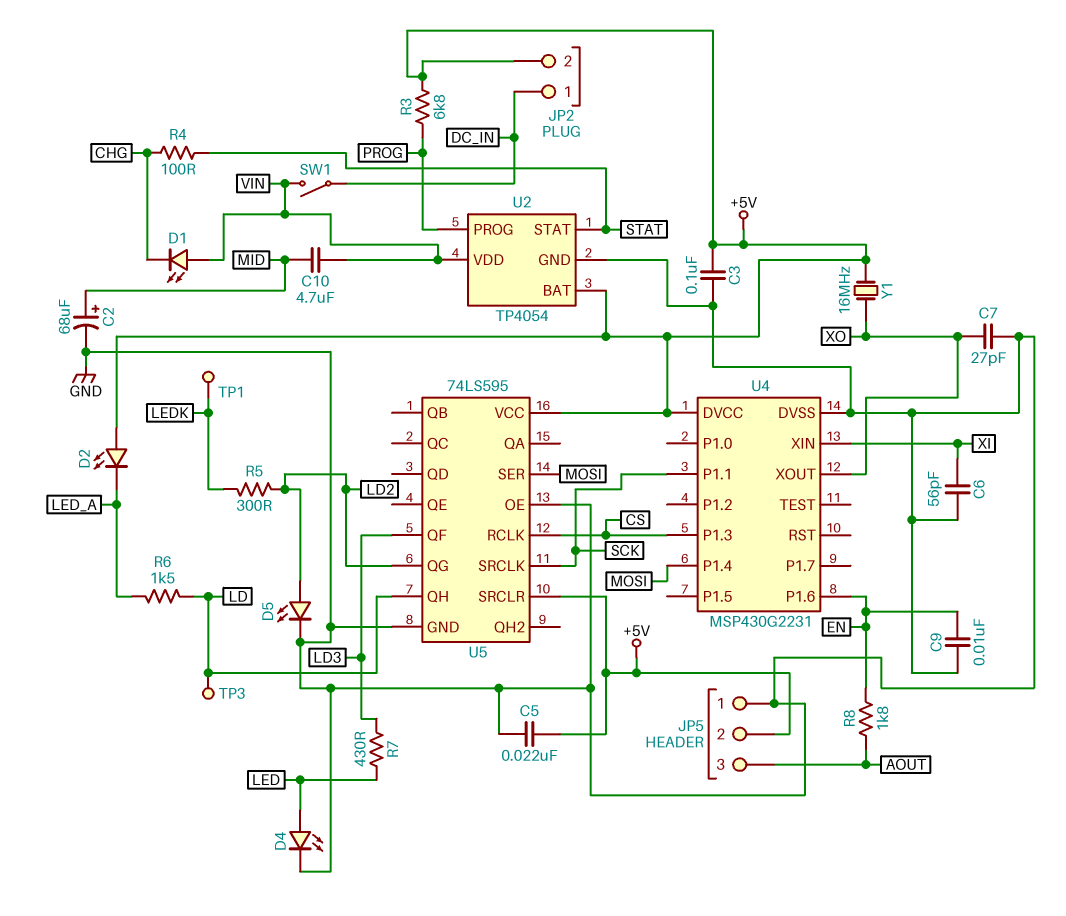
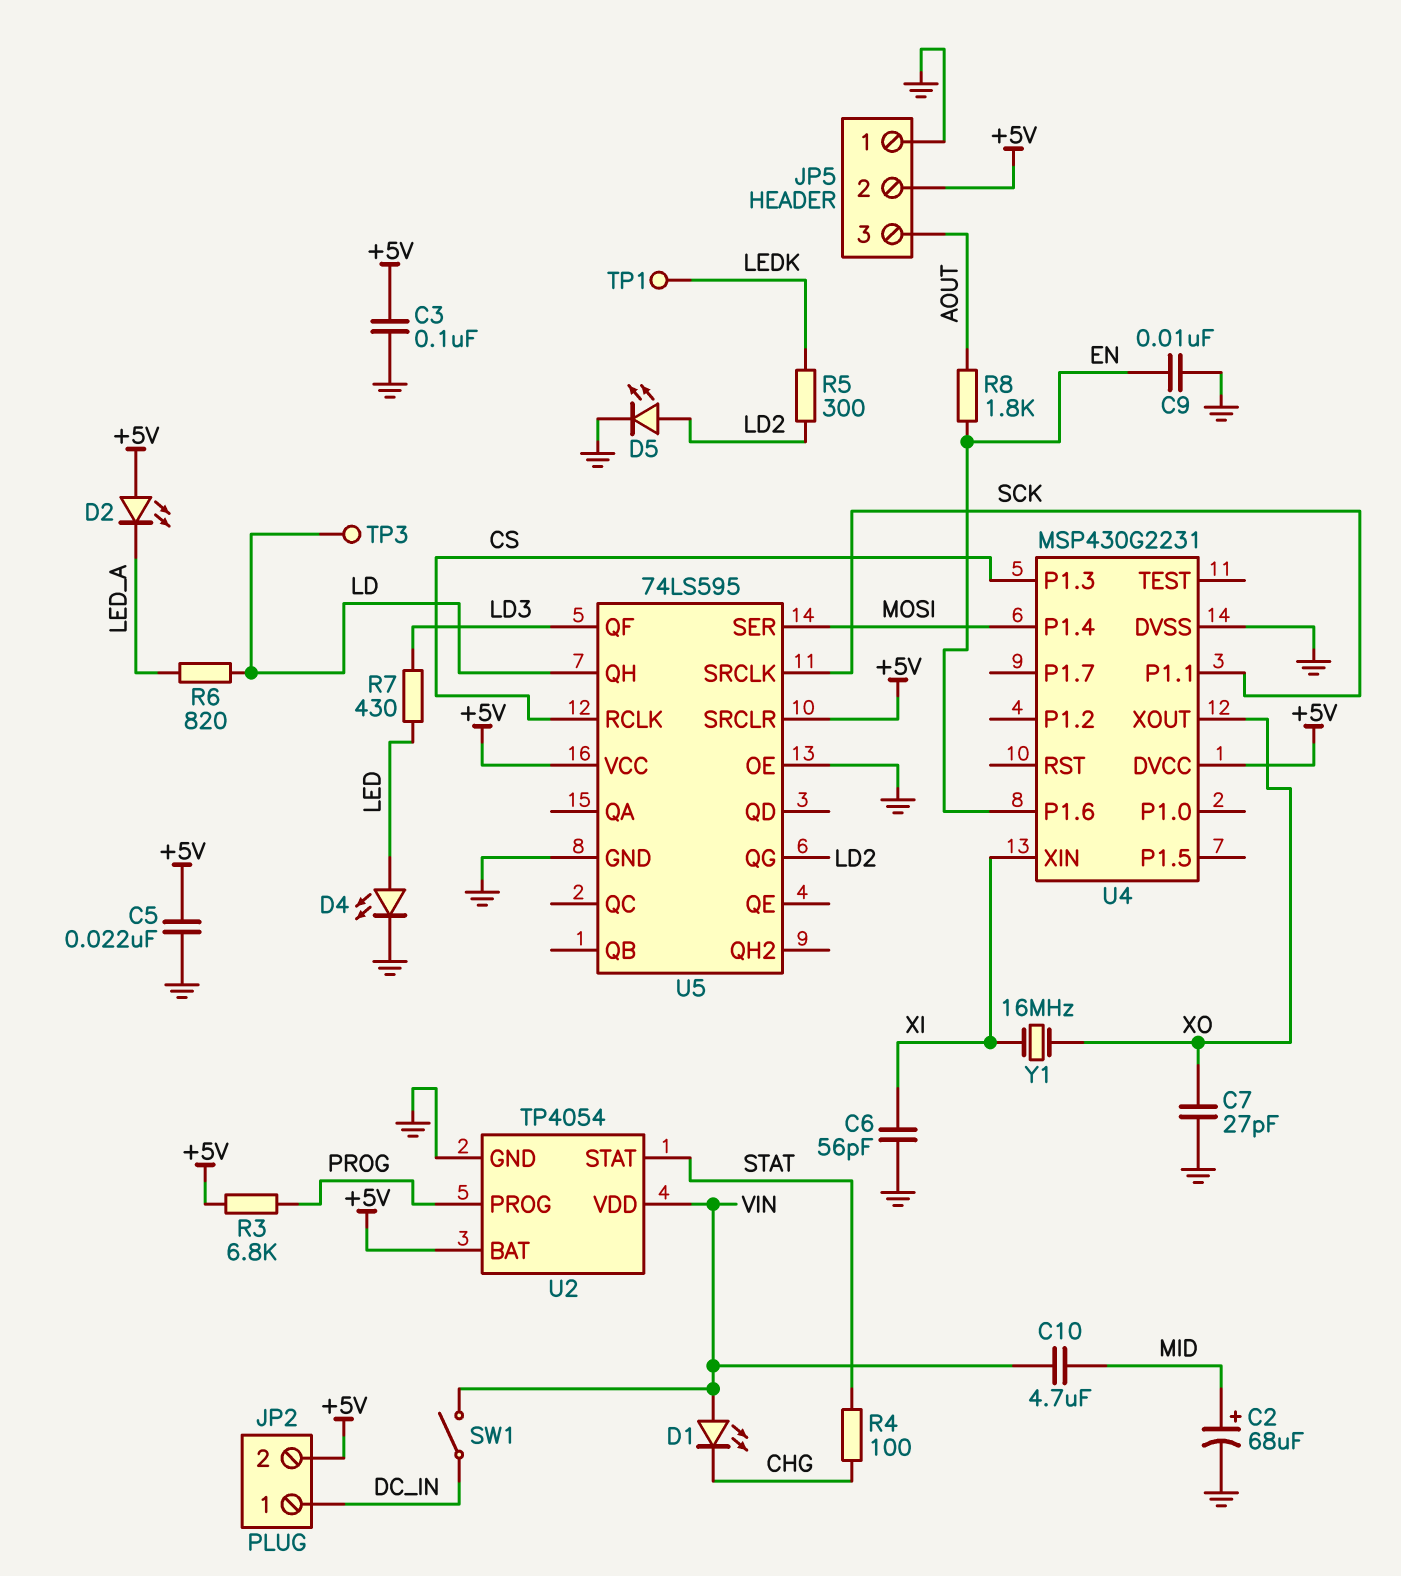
R6: 1.5k (LD, LED_A) -> 820 (LD, LED_A)
Y1: 16MHz (+5V, XO) -> 16MHz (XI, XO)

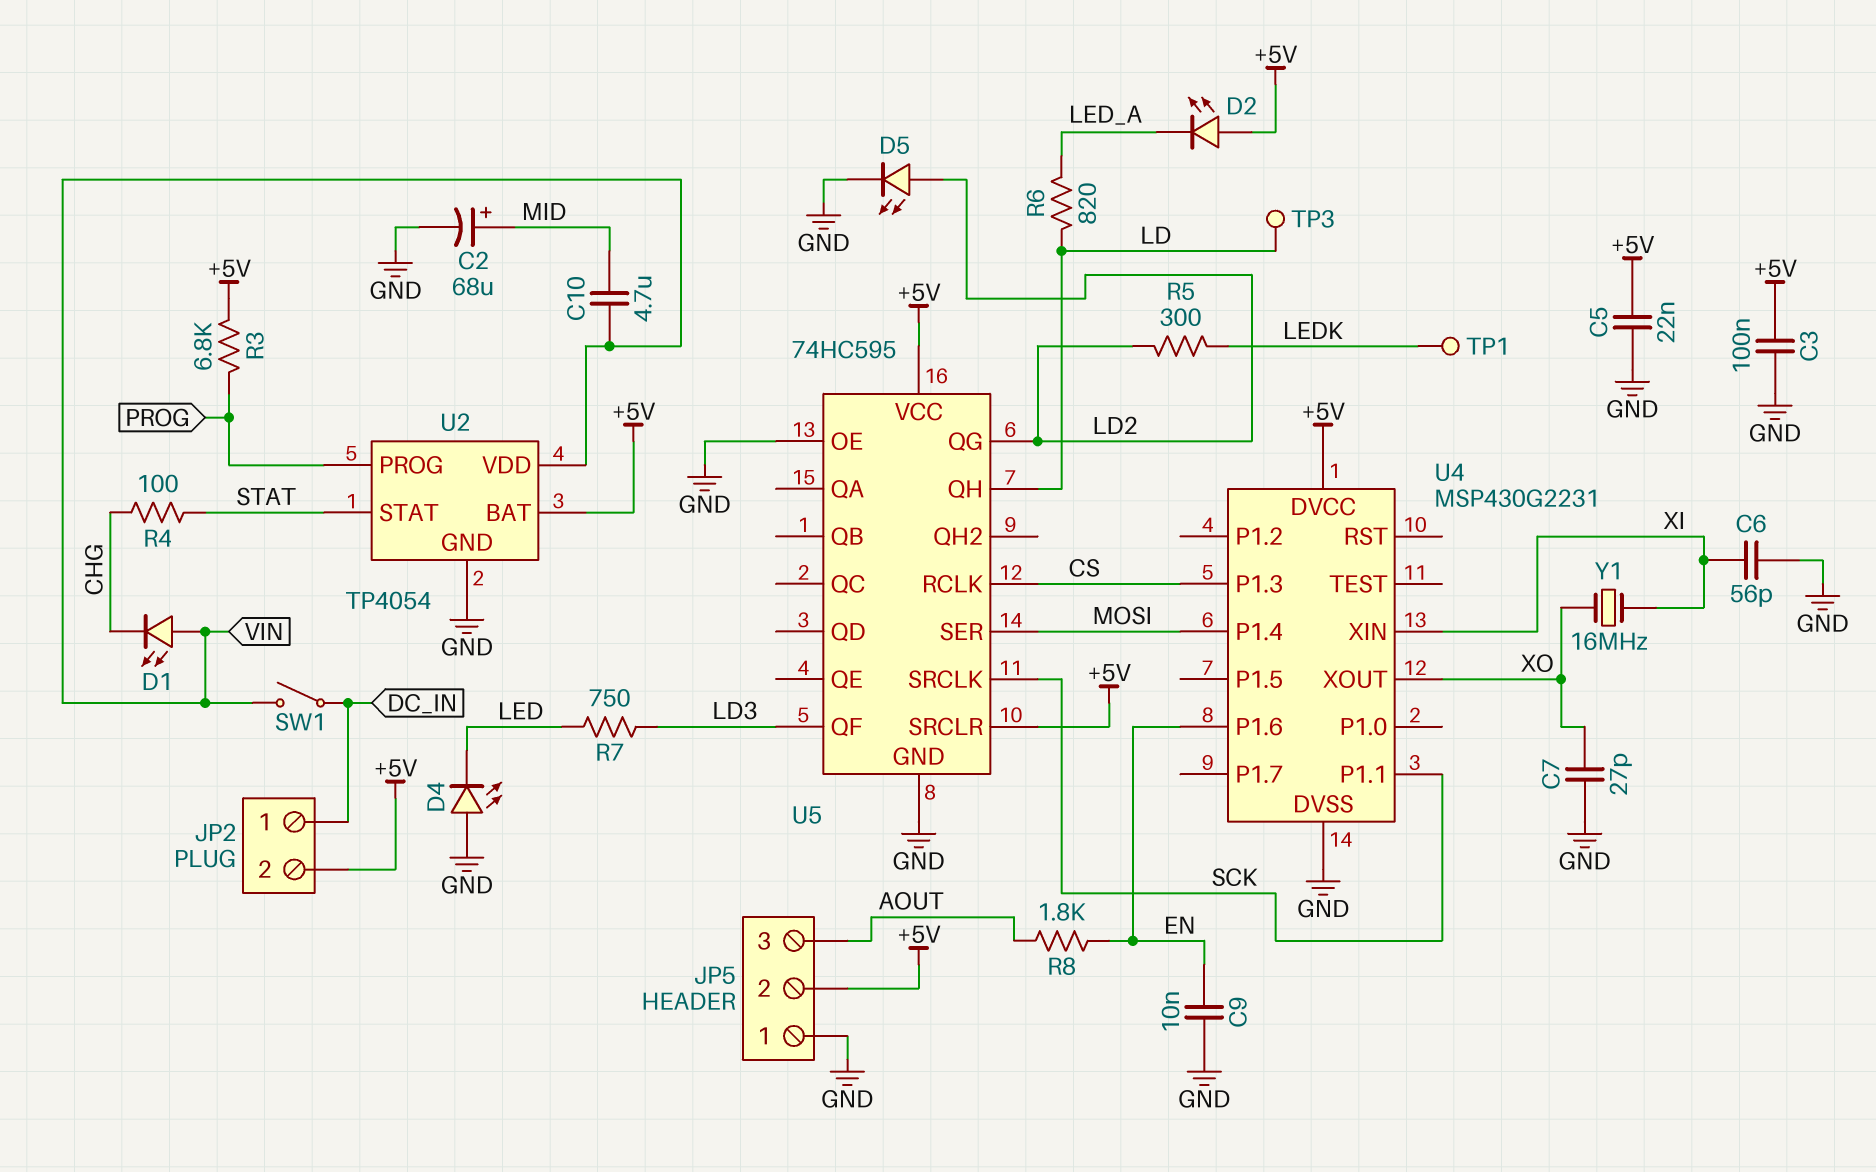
D4: LED (A LED, K GND) -> LED (A GND, K LED)
R7: 430 (LD3, LED) -> 750 (LD3, LED)
U5: 74LS595 -> 74HC595

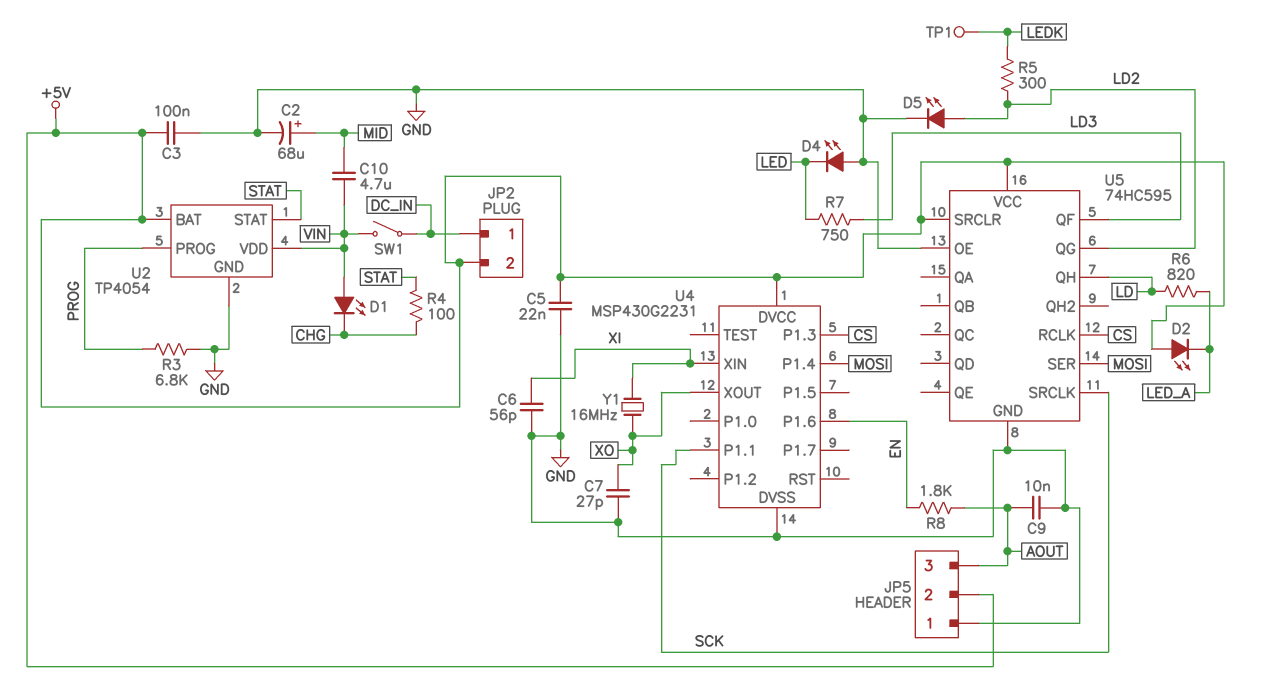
C9: 10nF (EN, GND) -> 10nF (AOUT, GND)
R3: 6.8k (+5V, PROG) -> 6.8k (GND, PROG)
TP3: test point (LD) -> none

